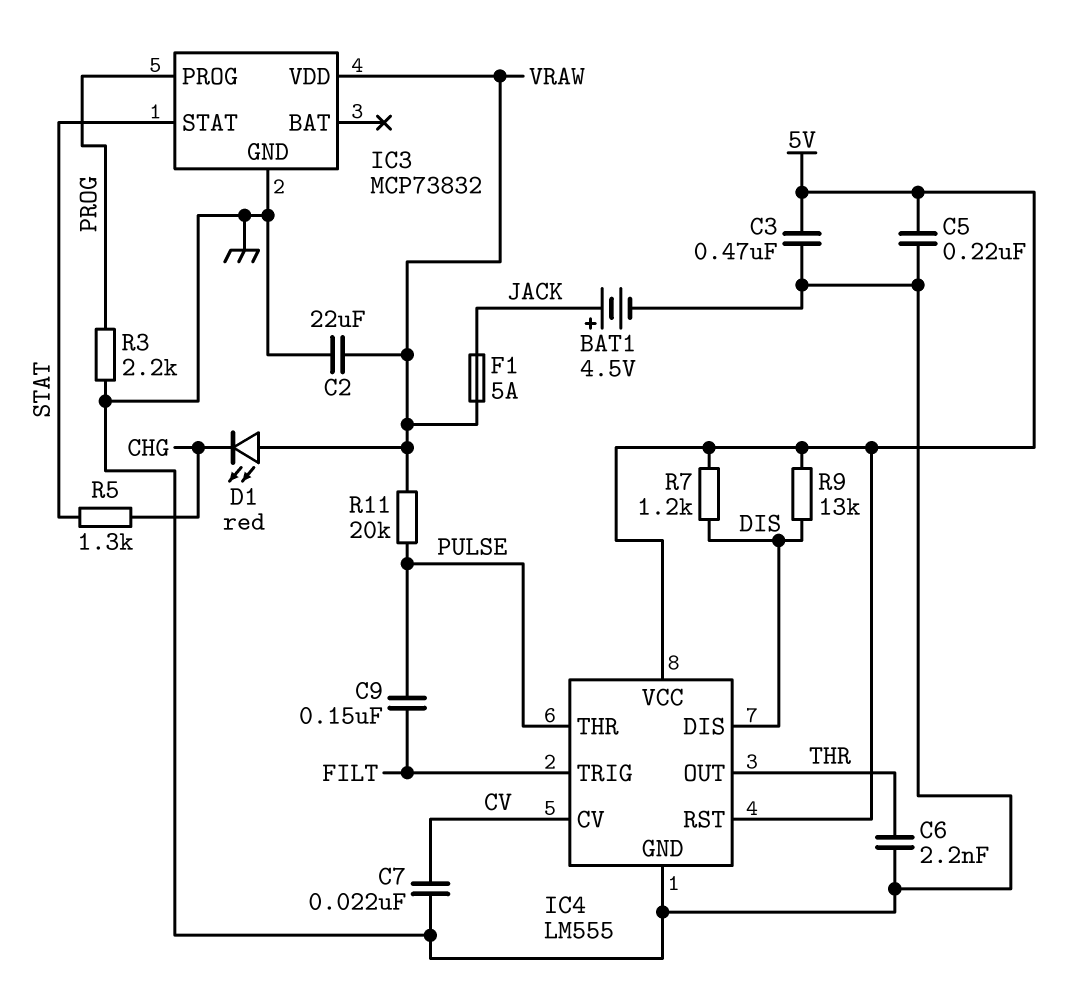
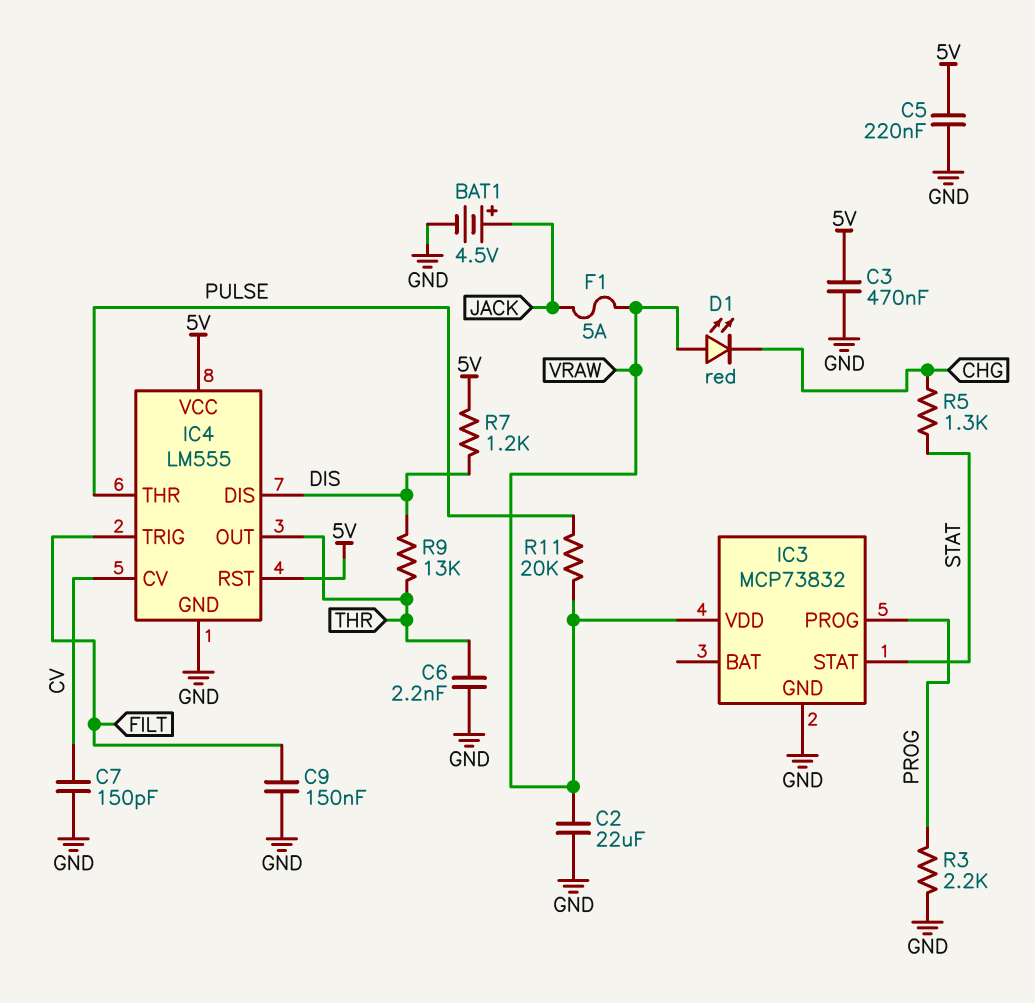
C7: 22nF (CV, GND) -> 150pF (CV, GND)
C9: 150nF (FILT, PULSE) -> 150nF (FILT, GND)
R9: 13k (5V, DIS) -> 13k (DIS, THR)

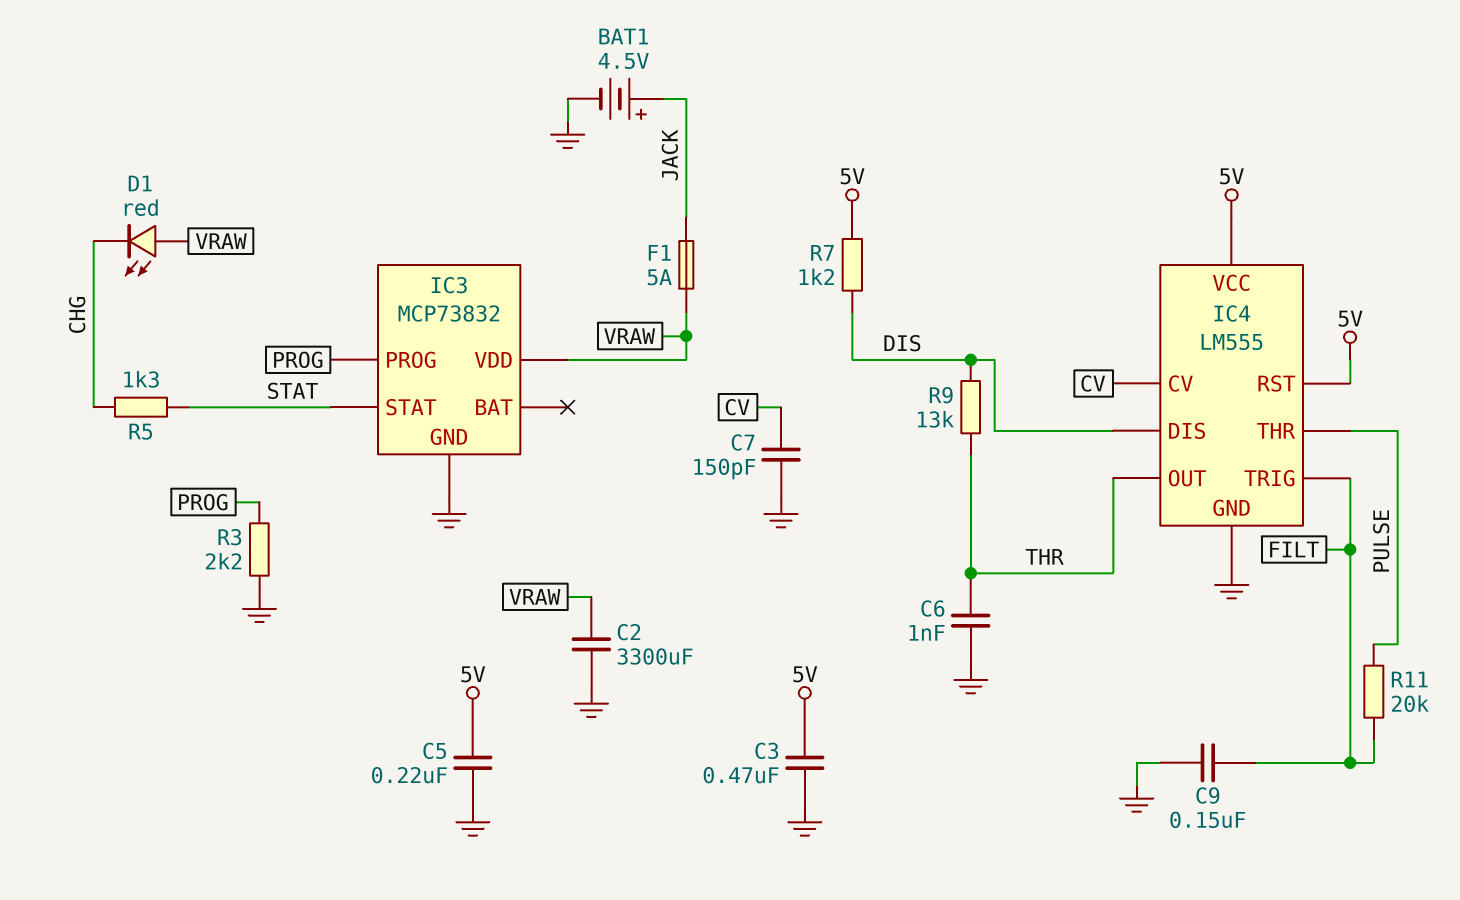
C2: 22uF (GND, VRAW) -> 3300uF (GND, VRAW)
C6: 2.2nF (GND, THR) -> 1nF (GND, THR)
R11: 20k (PULSE, VRAW) -> 20k (FILT, PULSE)

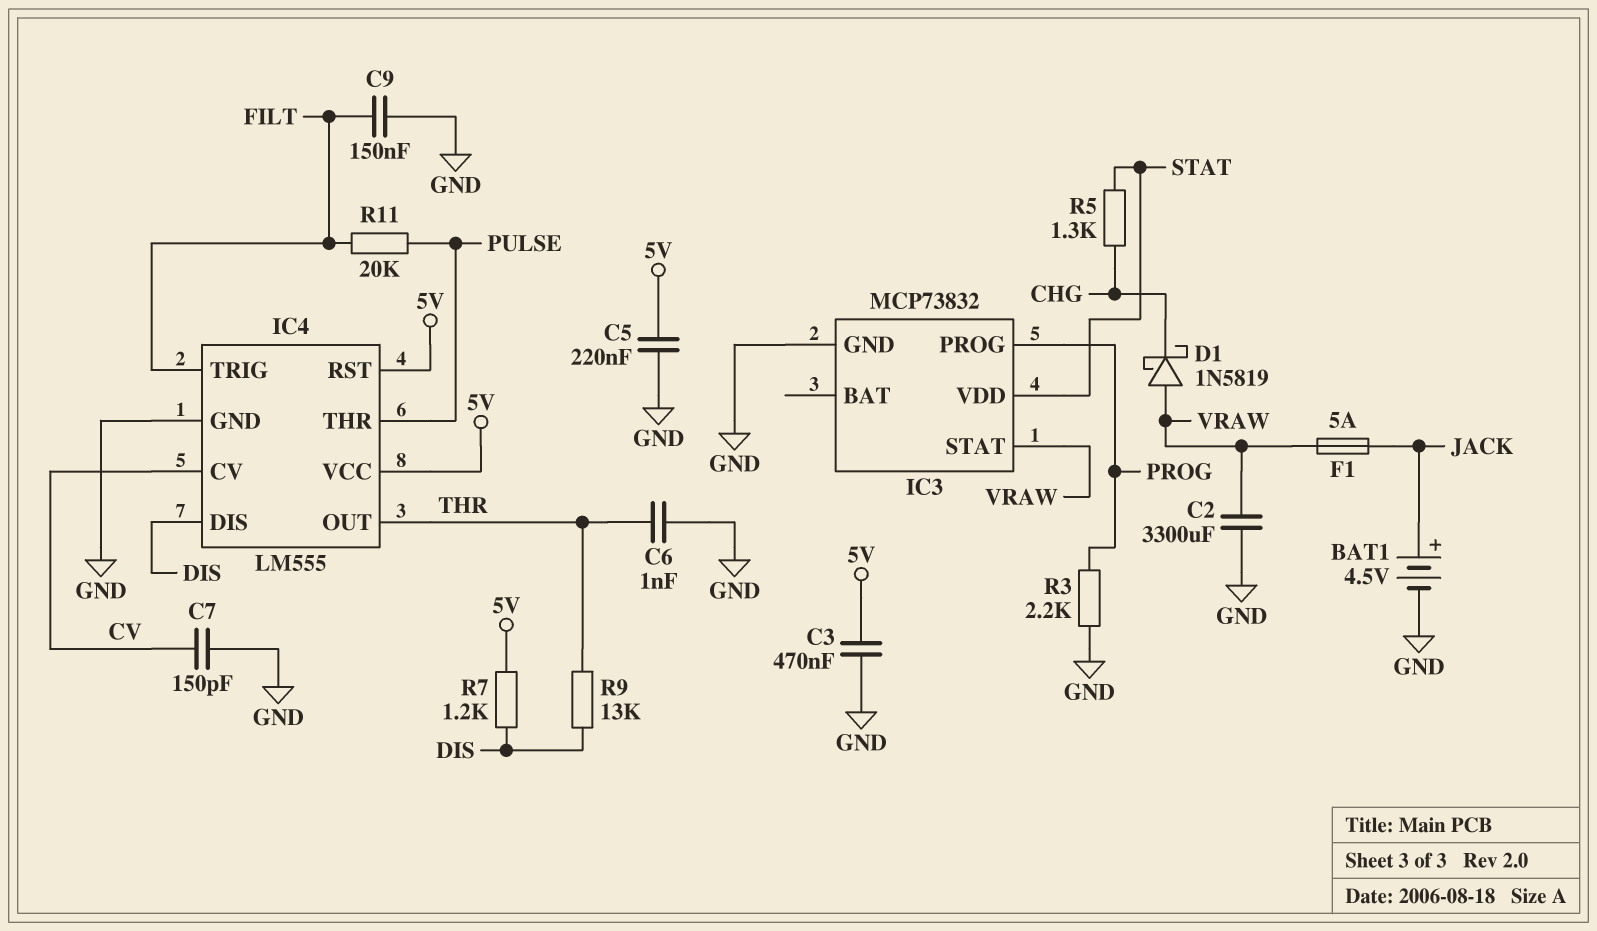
D1: LED red (A VRAW, K CHG) -> schottky 1N5819 (A VRAW, K CHG)
IC3 pin STAT: STAT -> VRAW
IC3 pin VDD: VRAW -> STAT

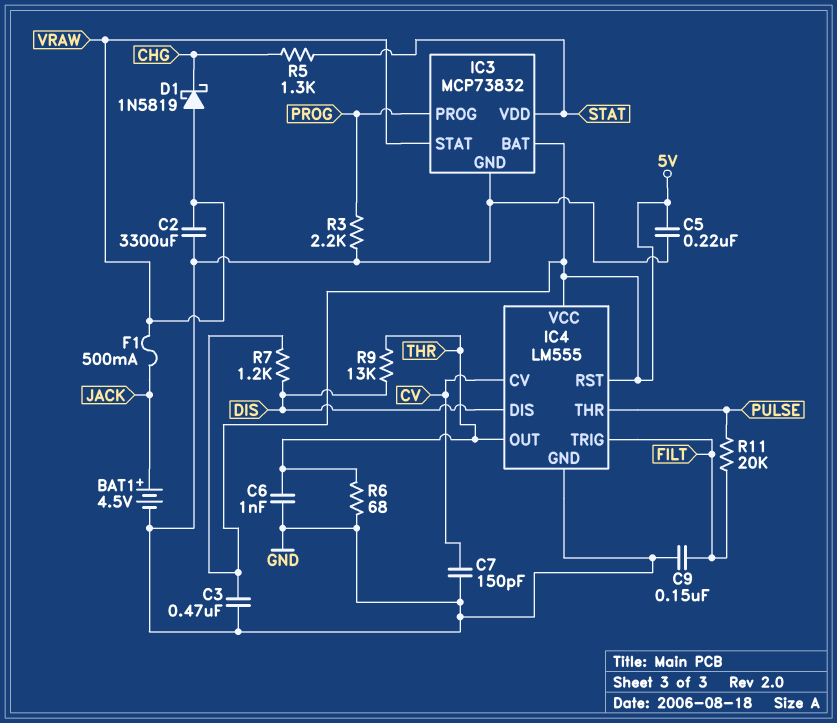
F1: 5A (JACK, VRAW) -> 500mA (JACK, VRAW)
IC3 pin BAT: none -> 5V
R6: none -> 68 (GND, THR)

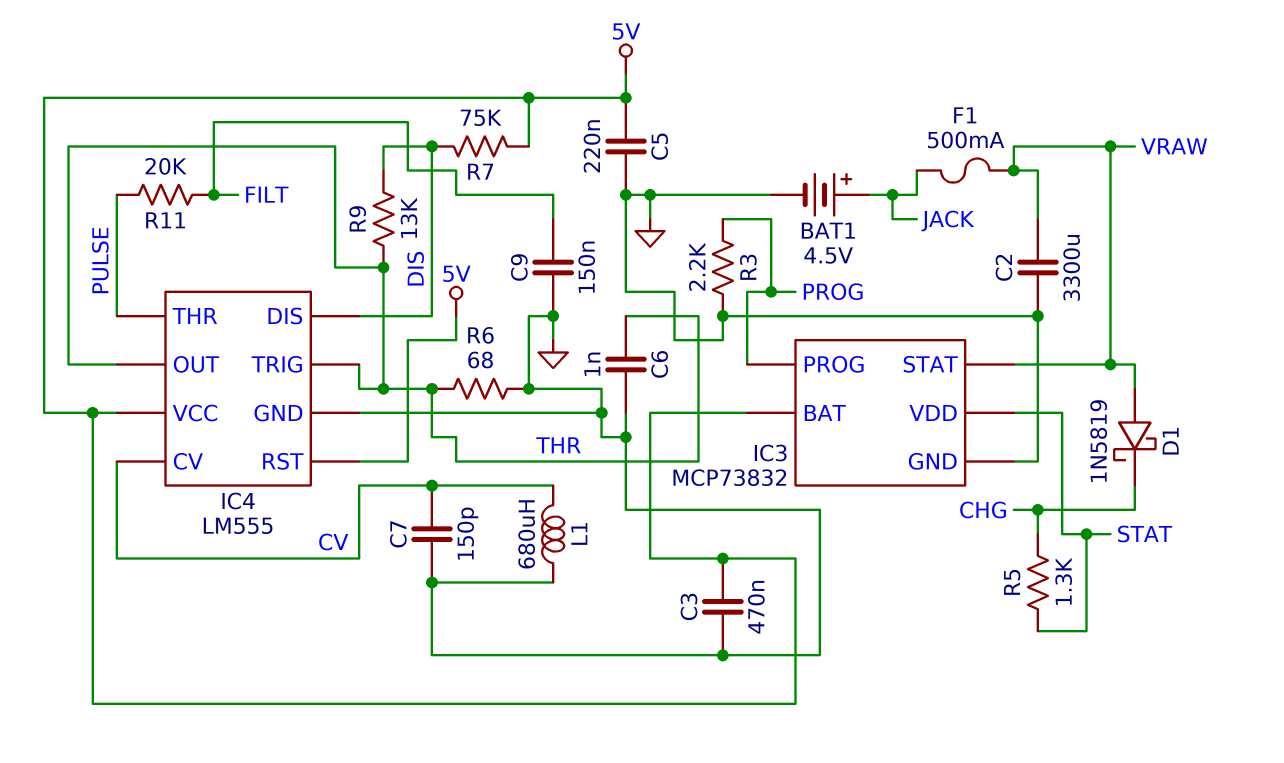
IC4 pin TRIG: FILT -> THR
L1: none -> 680uH (CV, GND)
R7: 1.2k (5V, DIS) -> 75k (5V, DIS)

